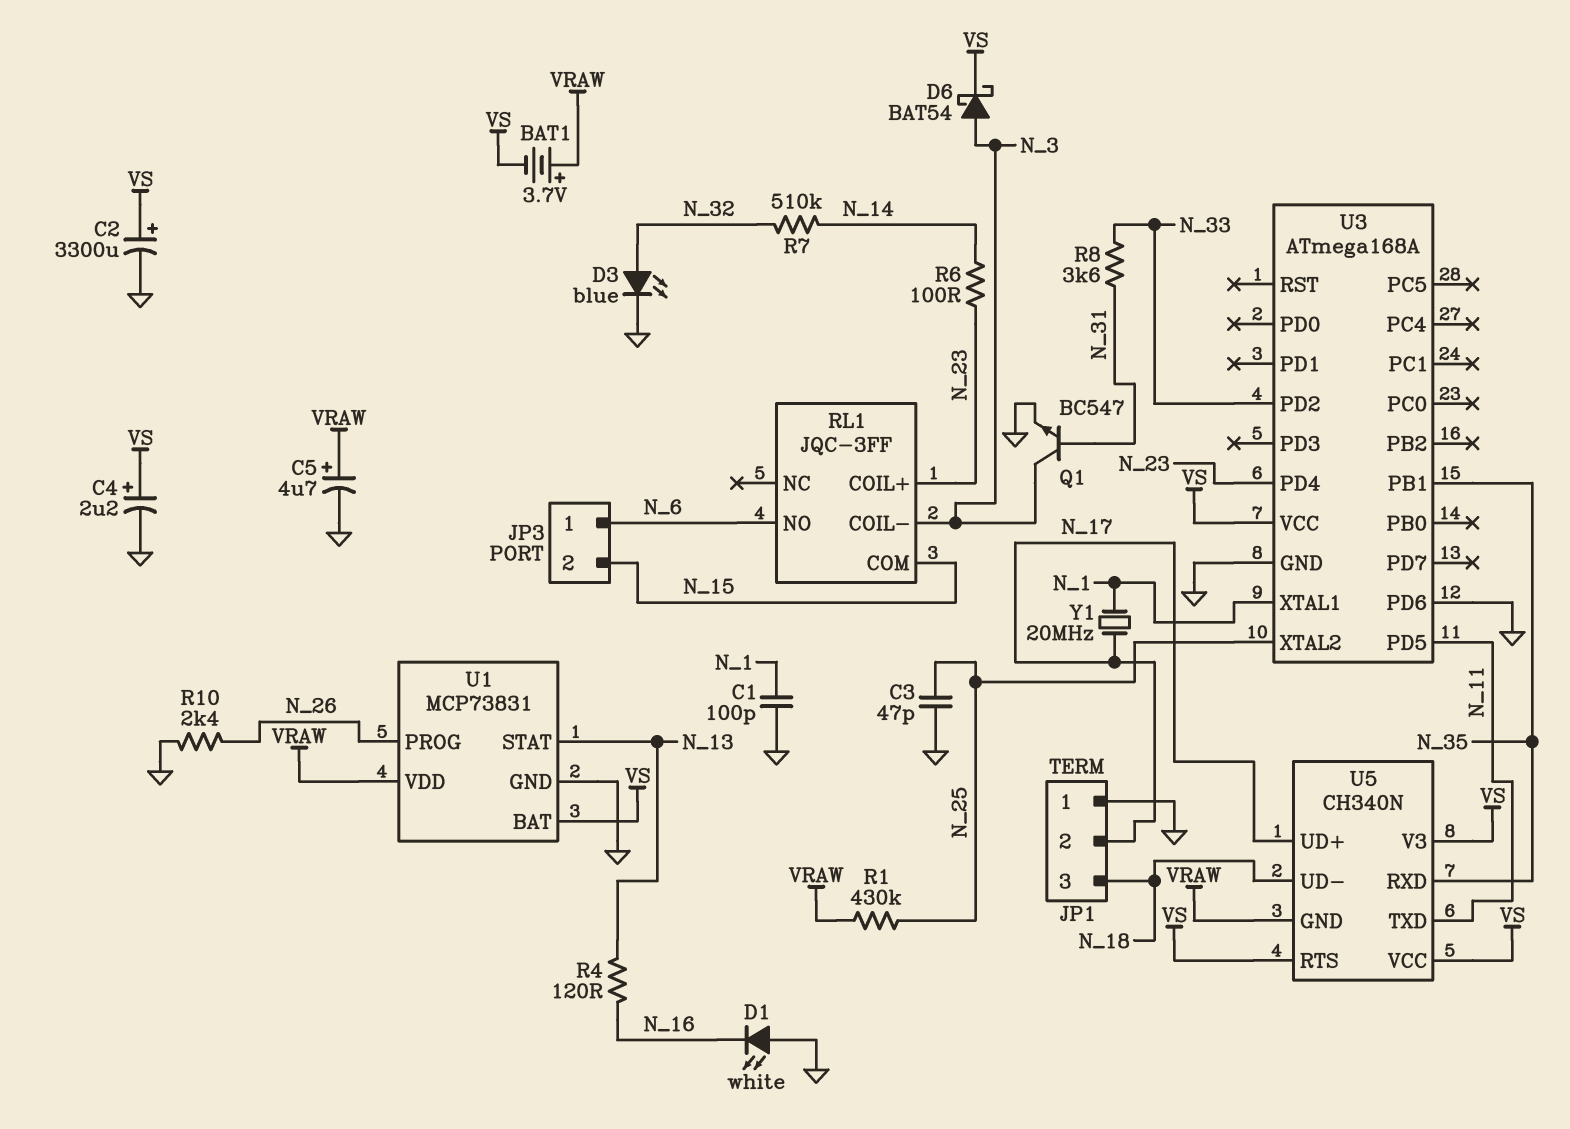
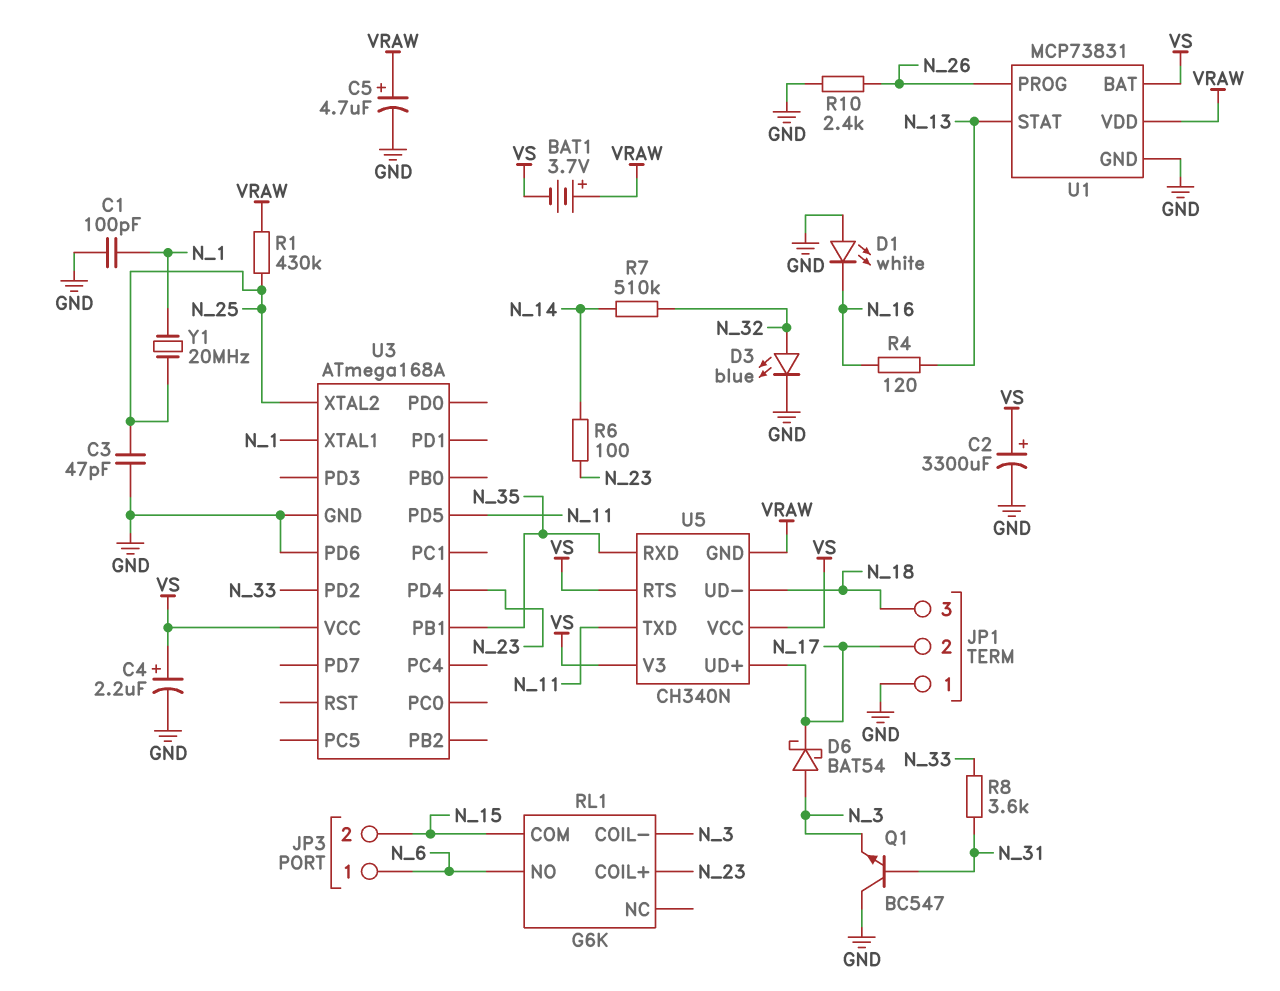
D6: schottky BAT54 (A N_3, K VS) -> schottky BAT54 (A N_3, K N_17)
Q1: NPN BC547 (B N_31, C N_3, E GND) -> NPN BC547 (B N_31, C GND, E N_3)
RL1: JQC-3FF -> G6K
Y1: 20MHz (N_1, N_17) -> 20MHz (N_1, N_25)

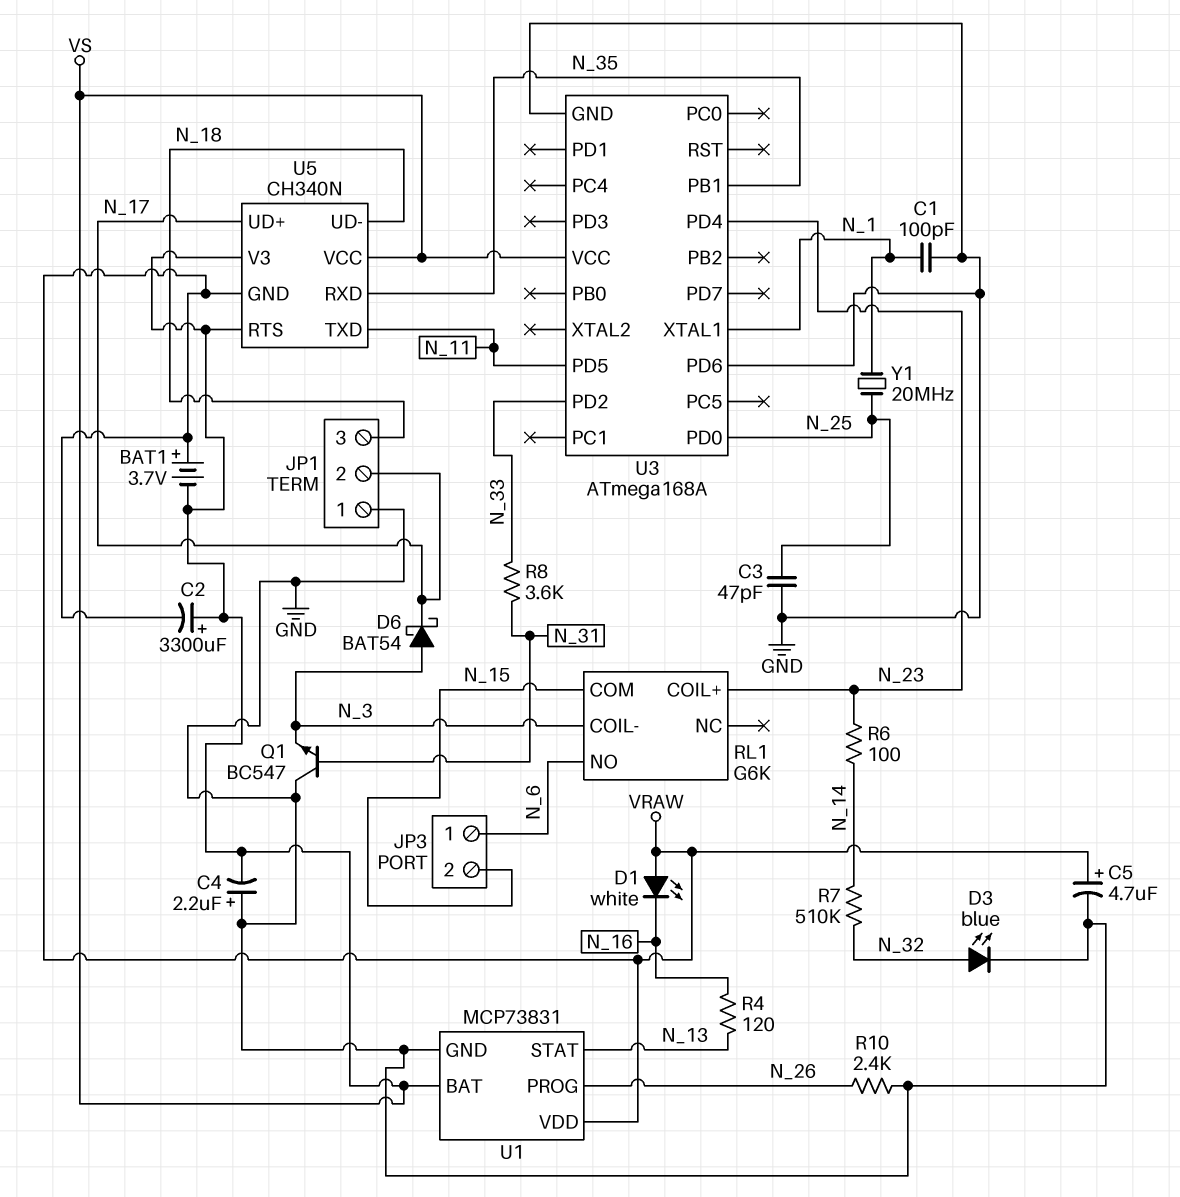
C2: 3300uF (plus VS, minus GND) -> 3300uF (plus VS, minus VRAW)
C4: 2.2uF (plus VS, minus GND) -> 2.2uF (plus GND, minus VS)
D1: LED white (A GND, K N_16) -> LED white (A VRAW, K N_16)
R1: 430k (N_25, VRAW) -> none
U3 pin PD0: none -> N_25
U3 pin XTAL2: N_25 -> none

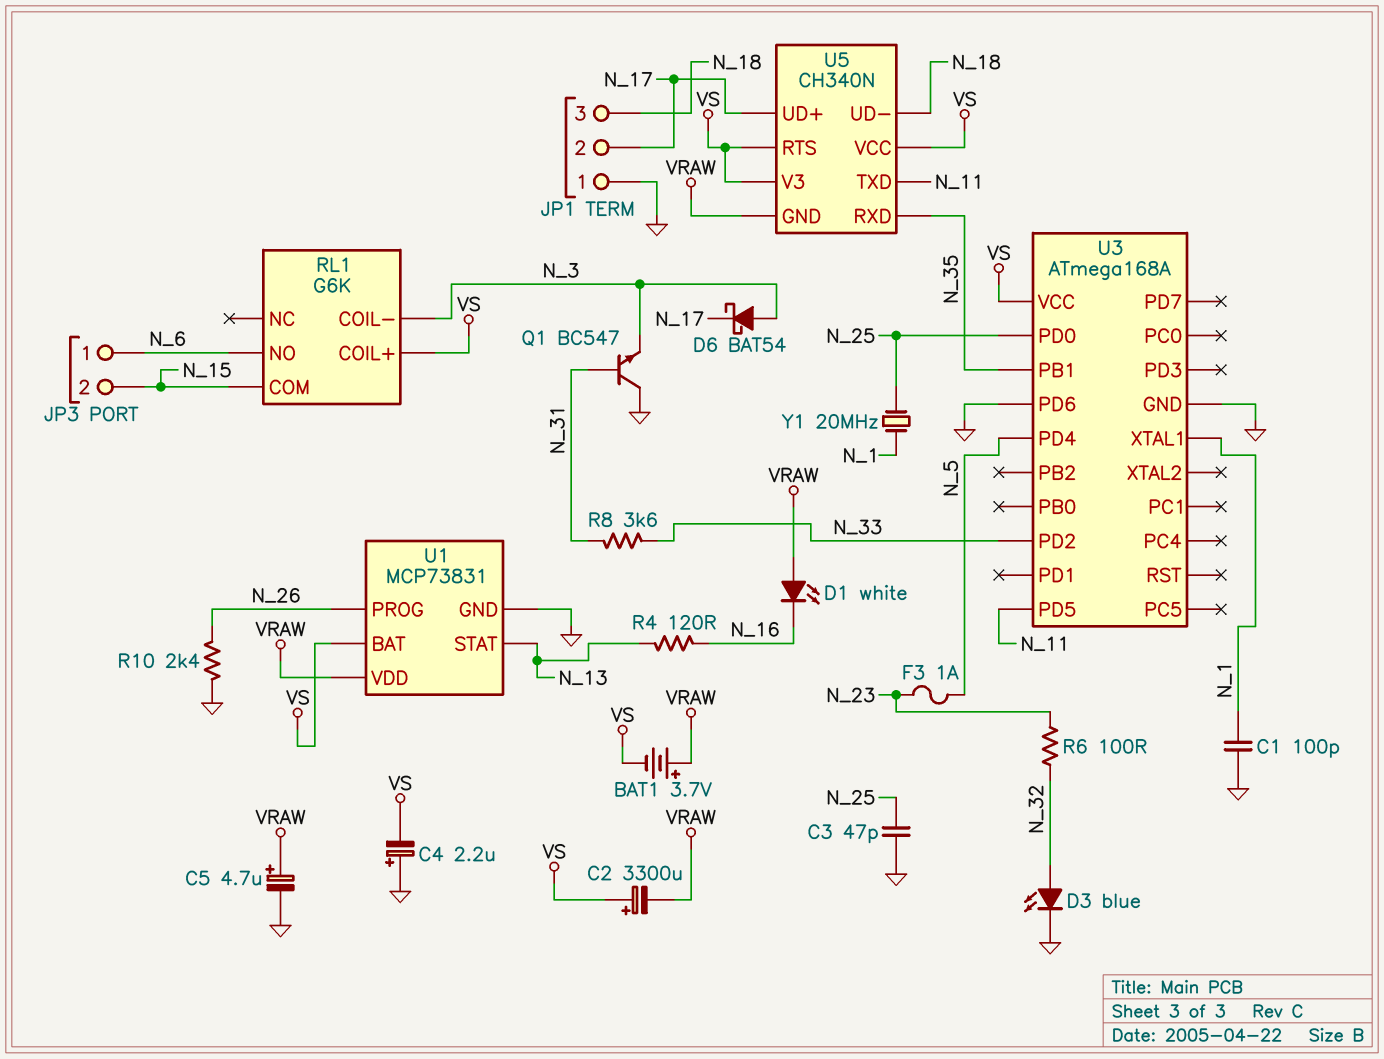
F3: none -> 1A (N_5, N_23)
R6: 100 (N_14, N_23) -> 100 (N_23, N_32)
R7: 510k (N_14, N_32) -> none
RL1 pin COIL+: N_23 -> VS
U3 pin PD4: N_23 -> N_5

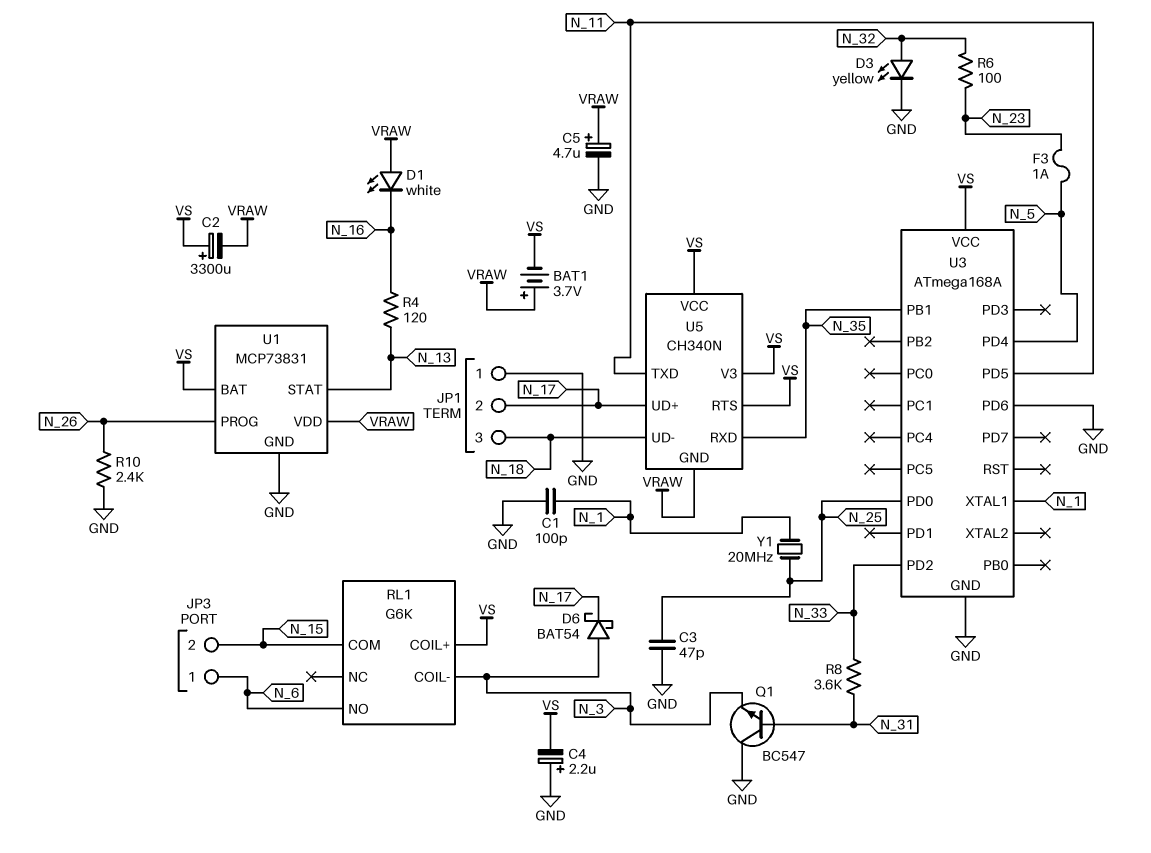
D3: LED blue (A N_32, K GND) -> LED yellow (A N_32, K GND)

